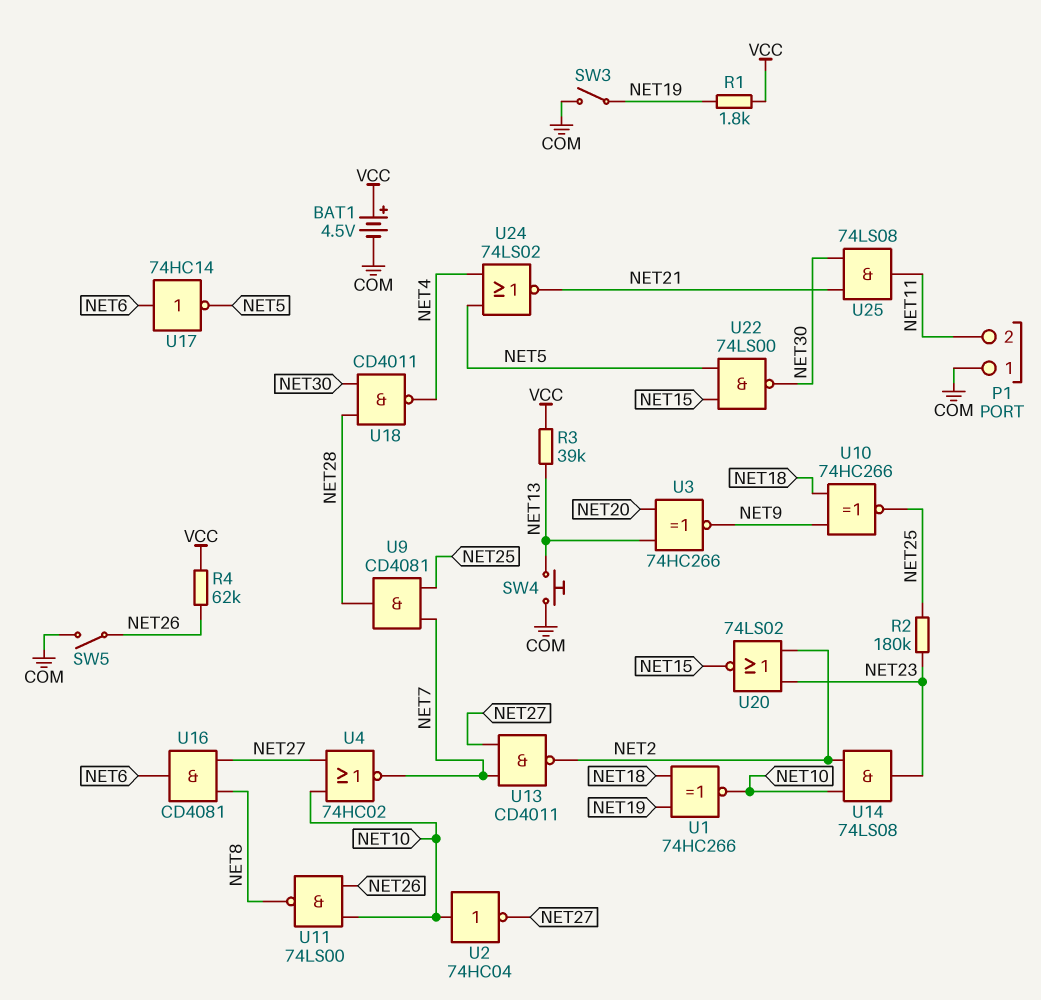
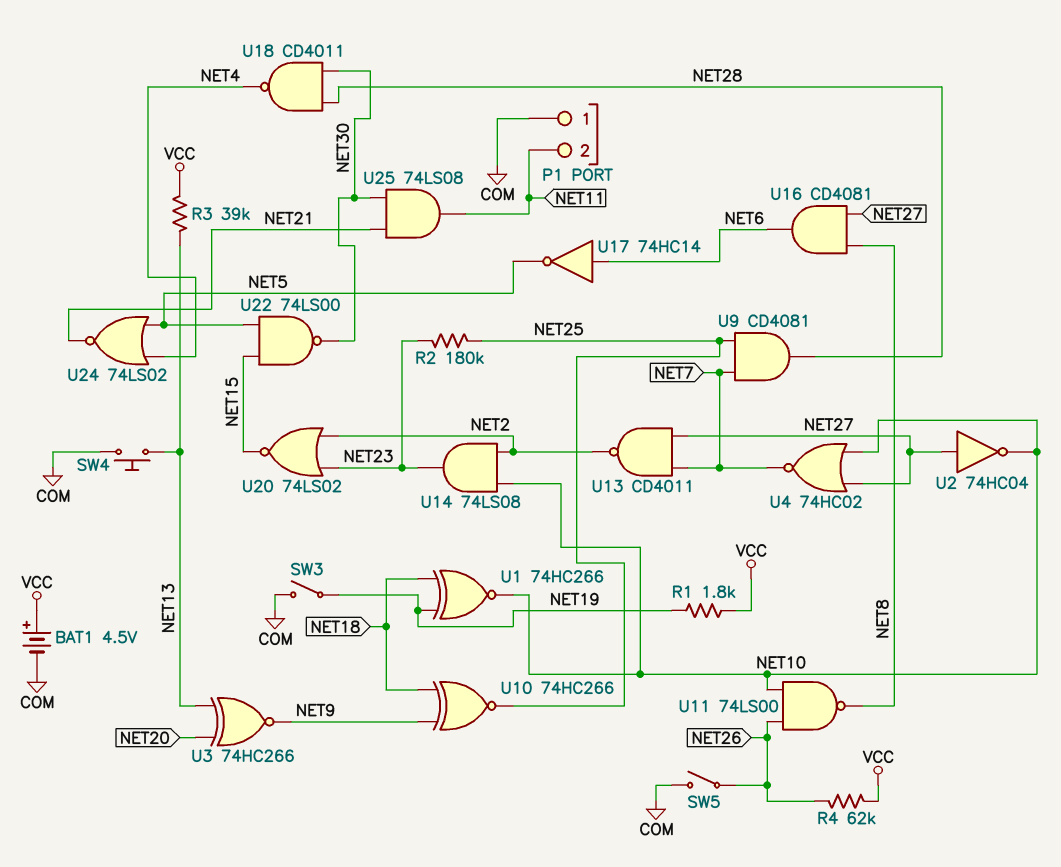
U2: NOT 74HC04 (in NET10, out NET27) -> NOT 74HC04 (in NET27, out NET10)

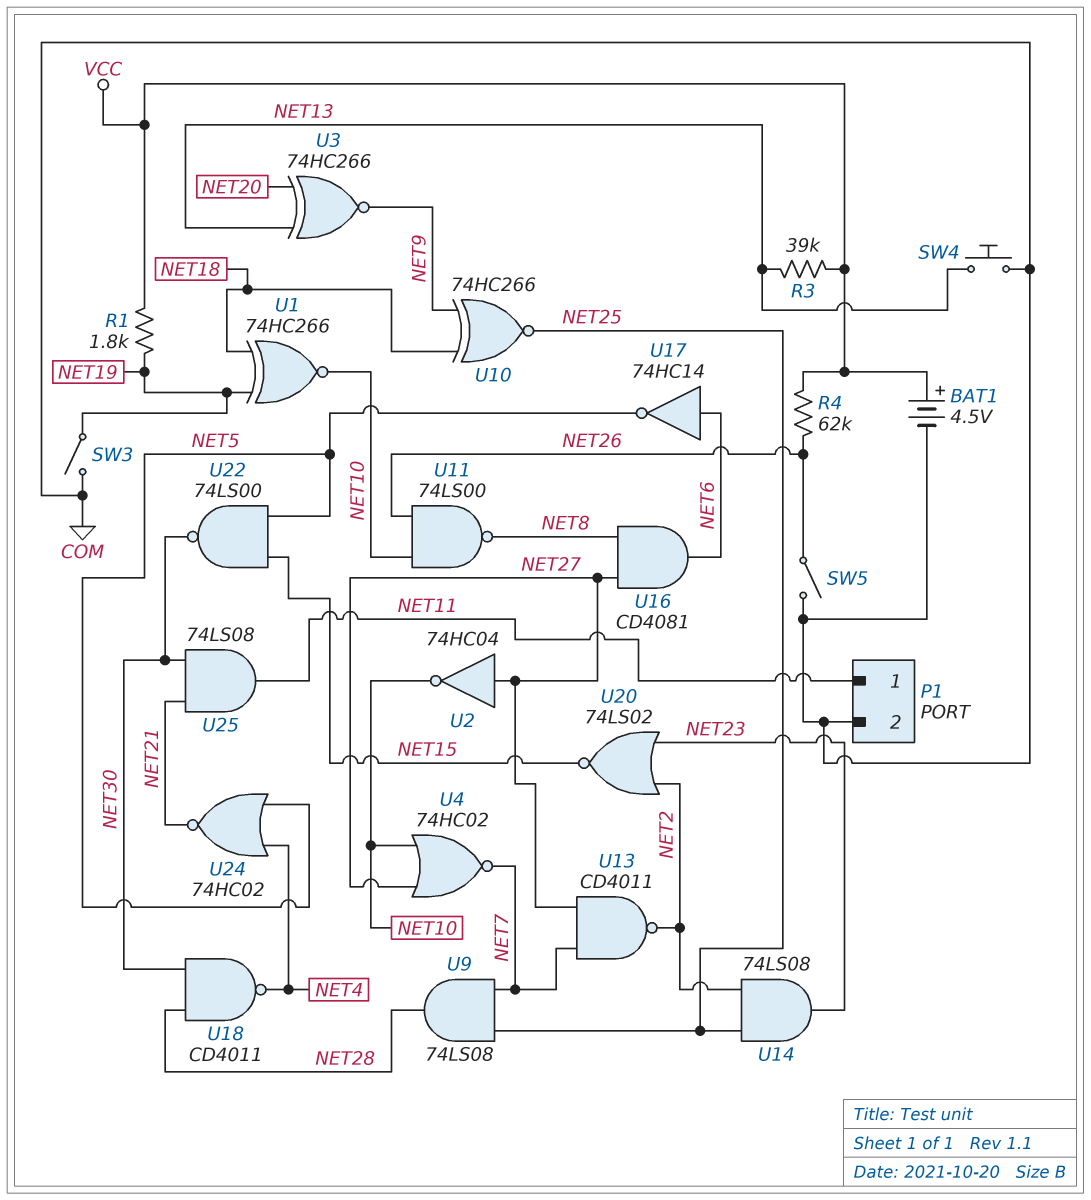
P1 pin 1: COM -> NET11
P1 pin 2: NET11 -> COM
R2: 180k (NET23, NET25) -> none
U9: AND CD4081 (in NET7, in NET25, out NET28) -> AND 74LS08 (in NET7, in NET25, out NET28)
U14: AND 74LS08 (in NET2, in NET10, out NET23) -> AND 74LS08 (in NET2, in NET25, out NET23)
U24: NOR 74LS02 (in NET4, in NET5, out NET21) -> NOR 74HC02 (in NET4, in NET5, out NET21)

